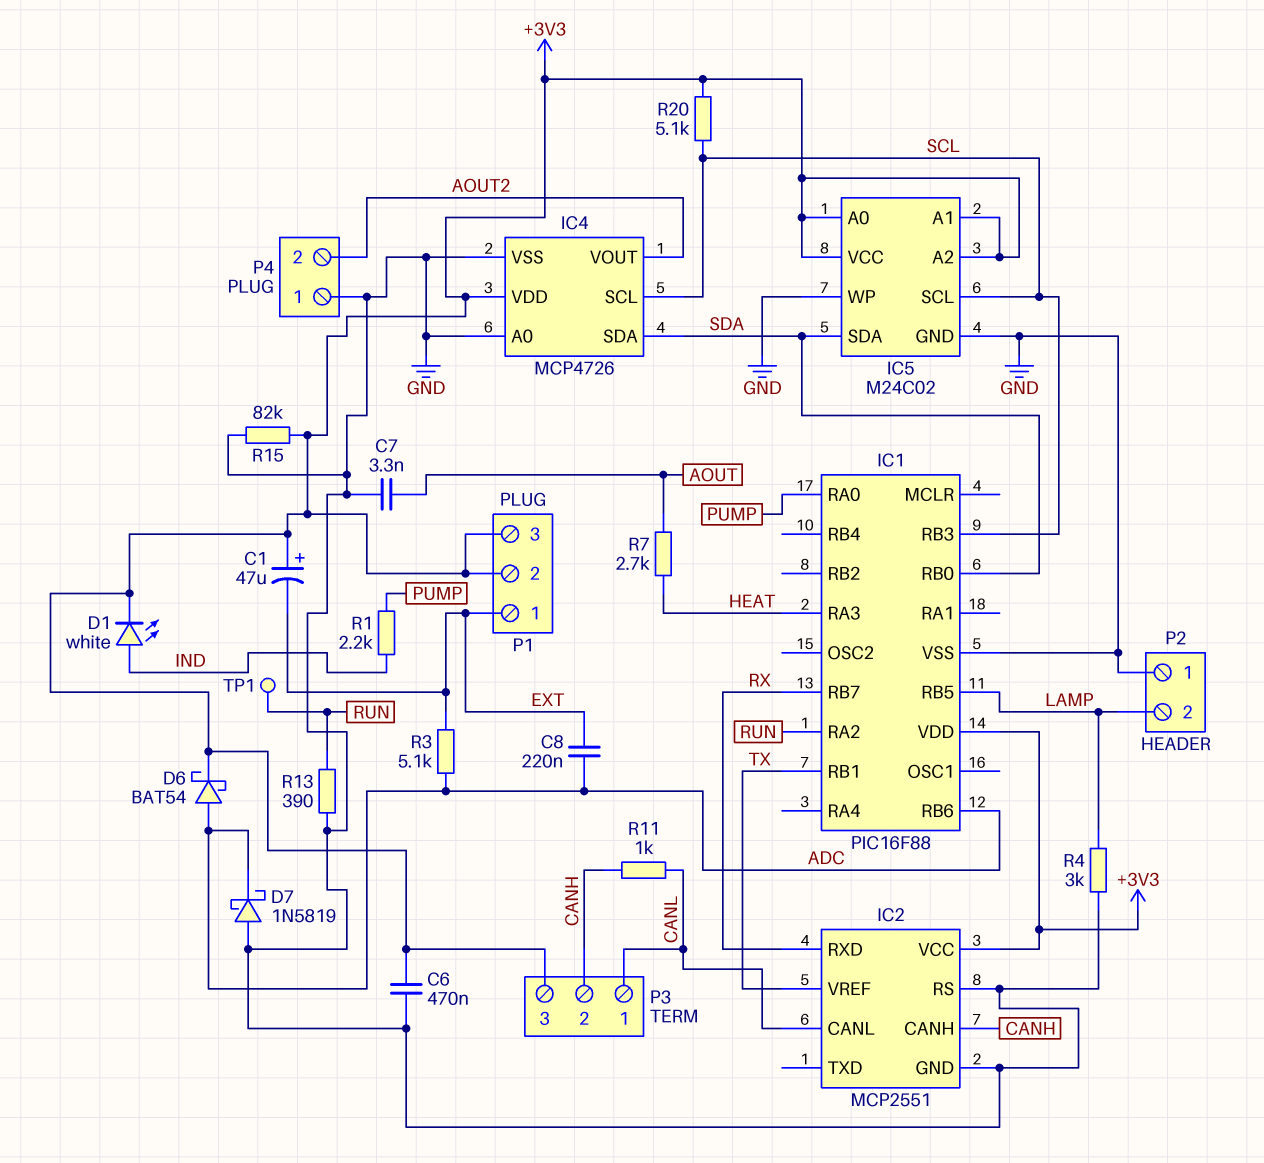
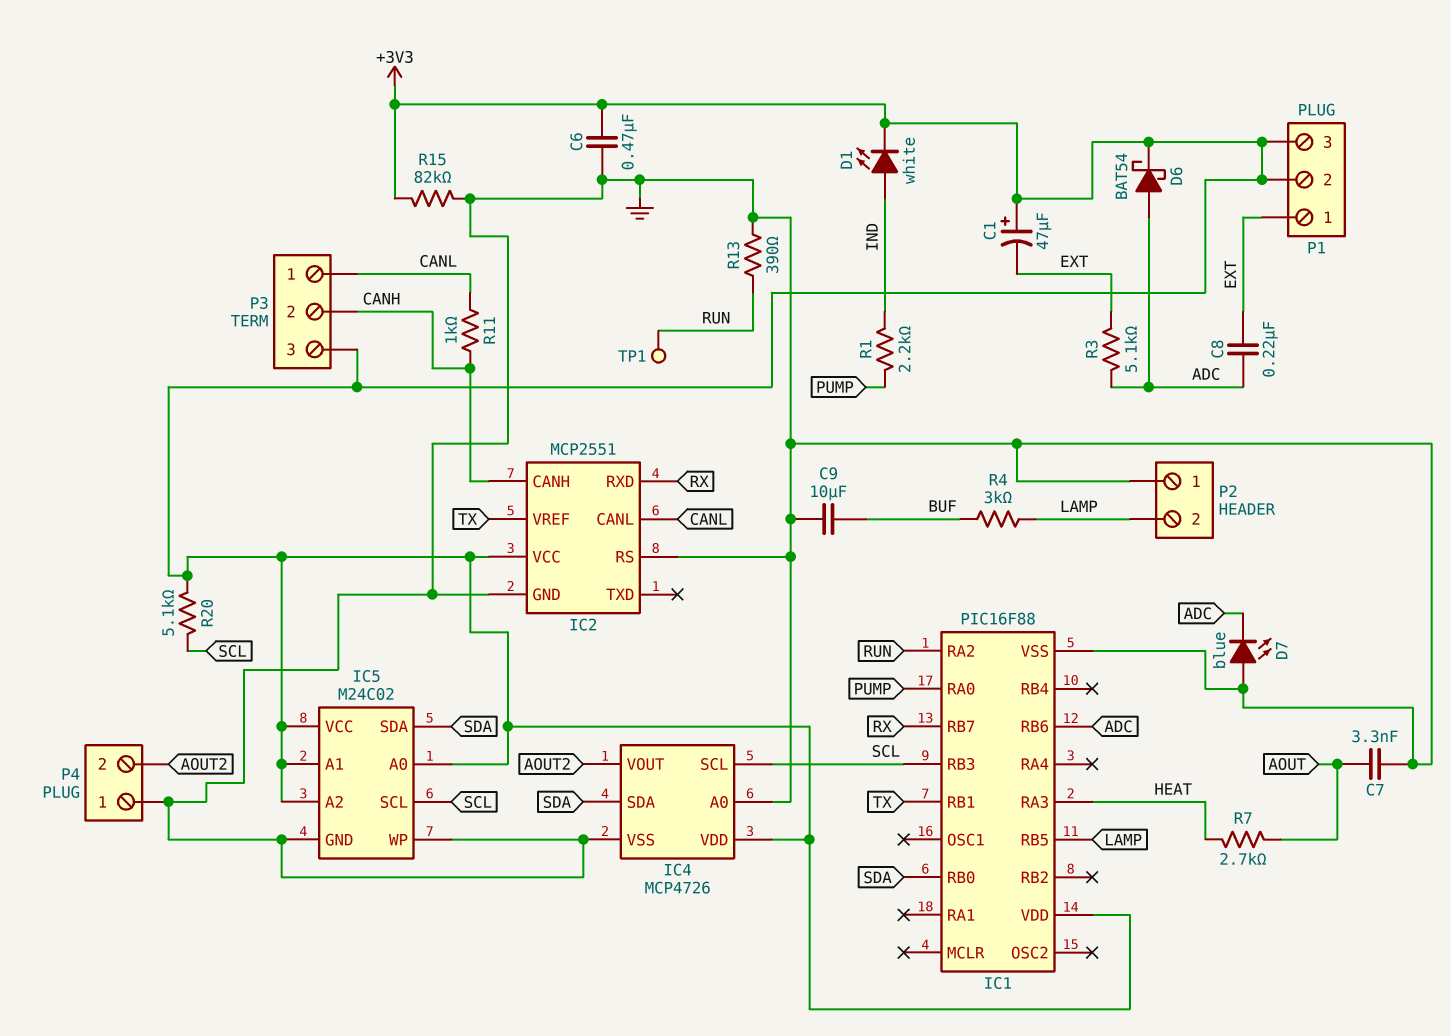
C9: none -> 10uF (BUF, GND)
D7: schottky 1N5819 (A GND, K ADC) -> LED blue (A GND, K ADC)
R4: 3k (GND, LAMP) -> 3k (BUF, LAMP)

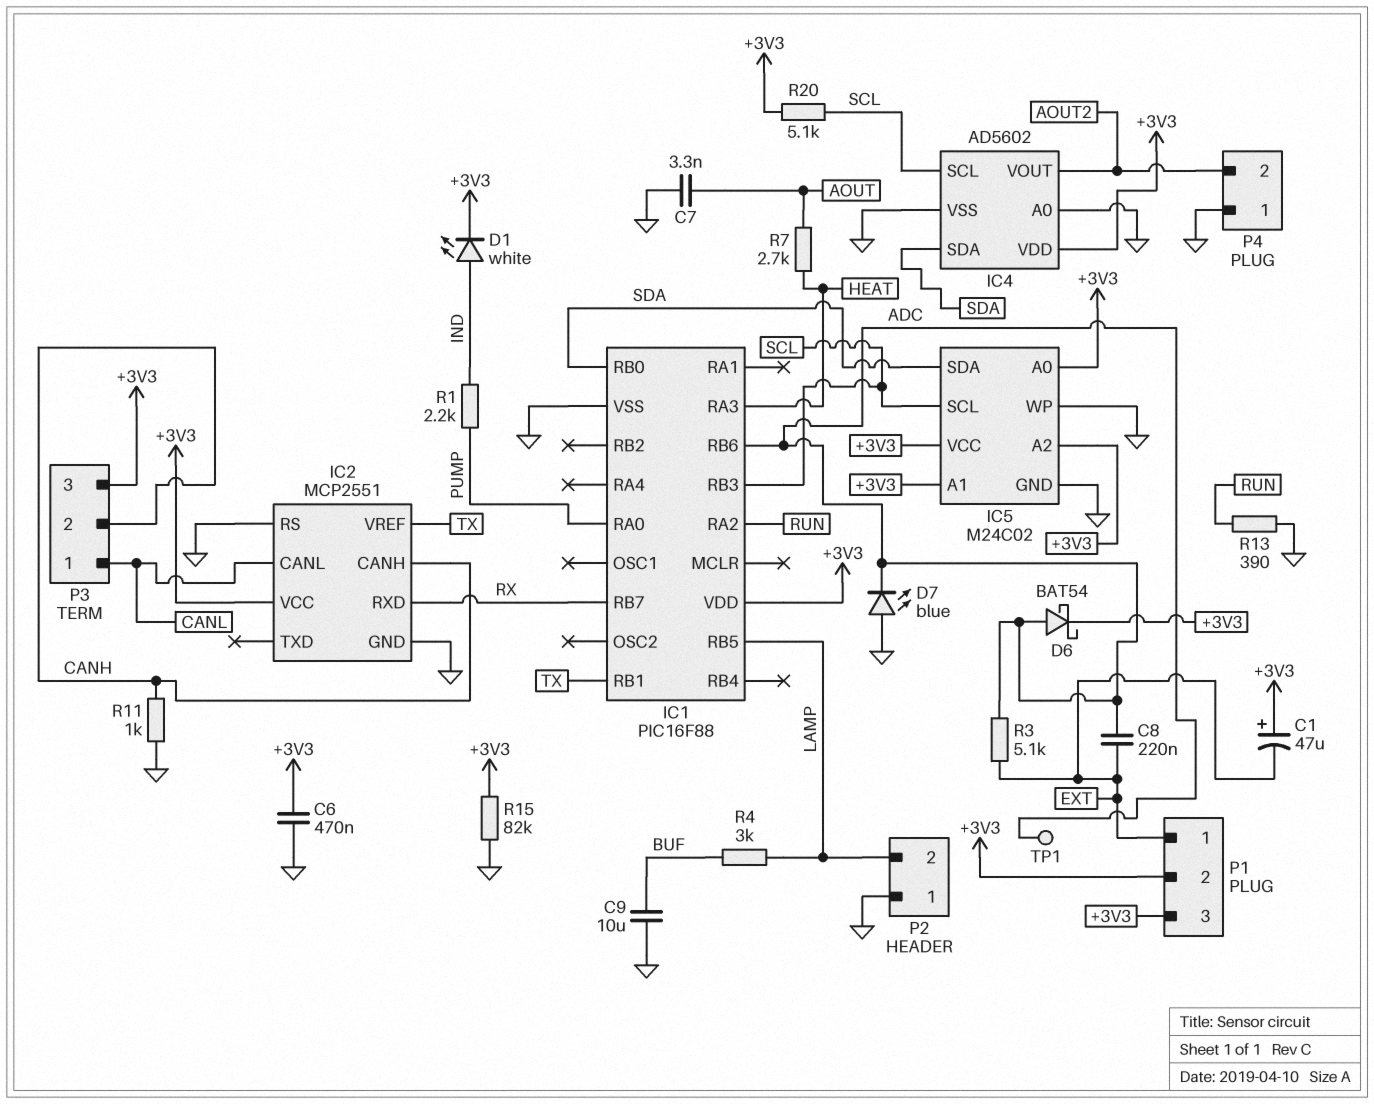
IC4: MCP4726 -> AD5602
R11: 1k (CANH, CANL) -> 1k (CANH, GND)
TP1: test point (RUN) -> test point (ADC)

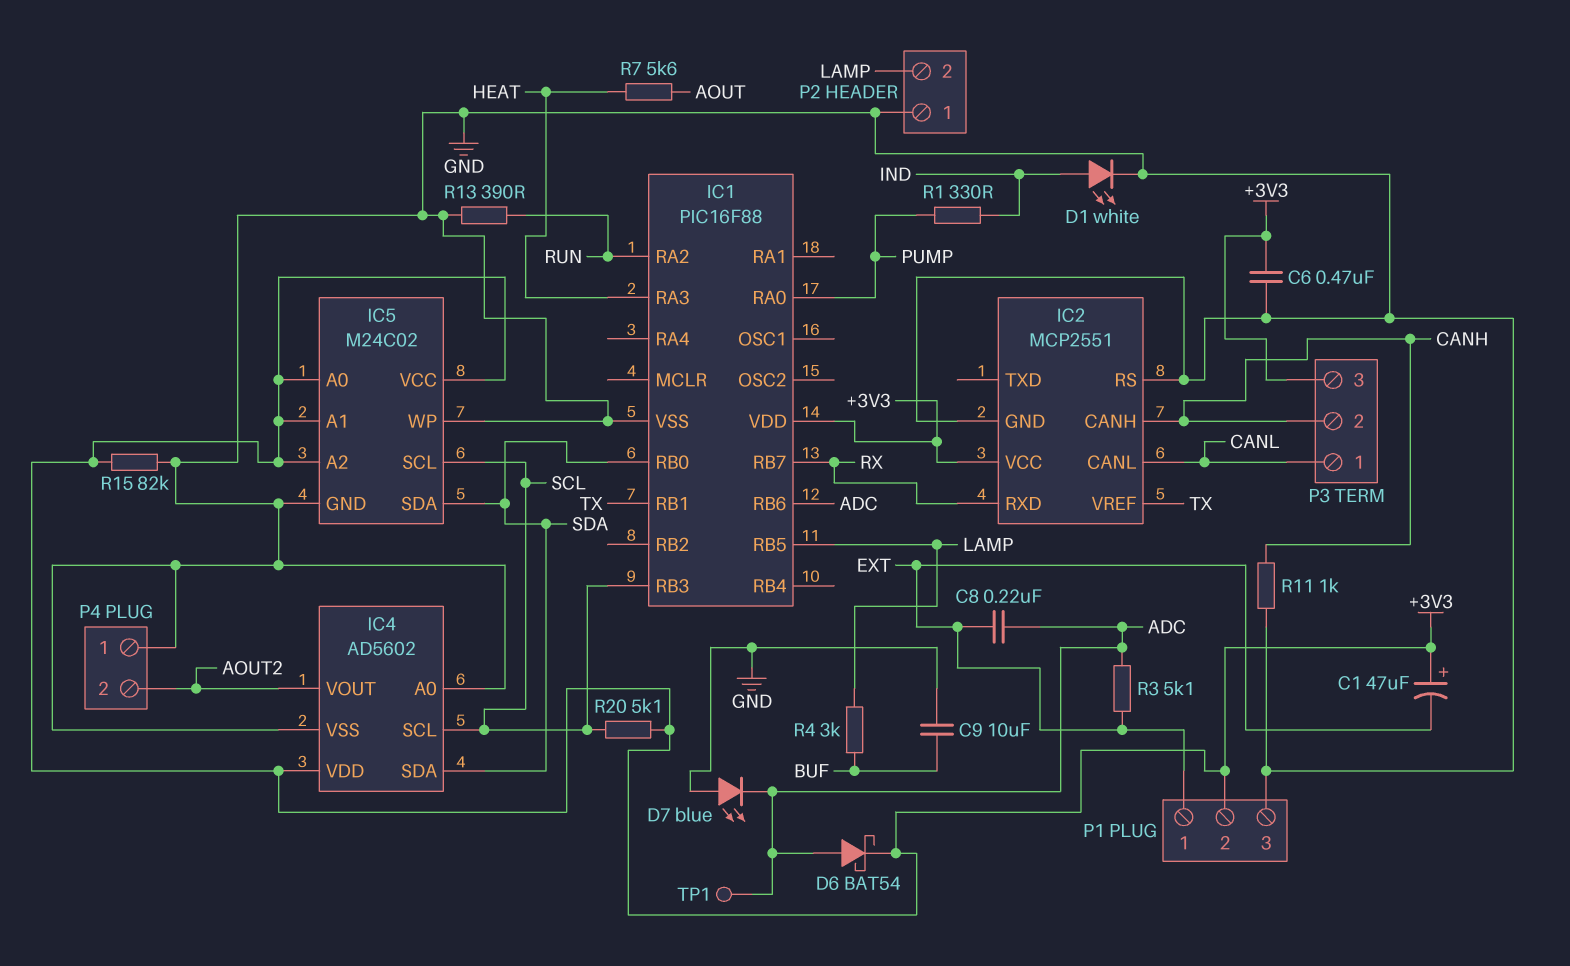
C7: 3.3nF (AOUT, GND) -> none
D1: LED white (A IND, K +3V3) -> LED white (A IND, K GND)
P1 pin 3: +3V3 -> GND
R1: 2.2k (IND, PUMP) -> 330 (IND, PUMP)
R7: 2.7k (AOUT, HEAT) -> 5.6k (AOUT, HEAT)

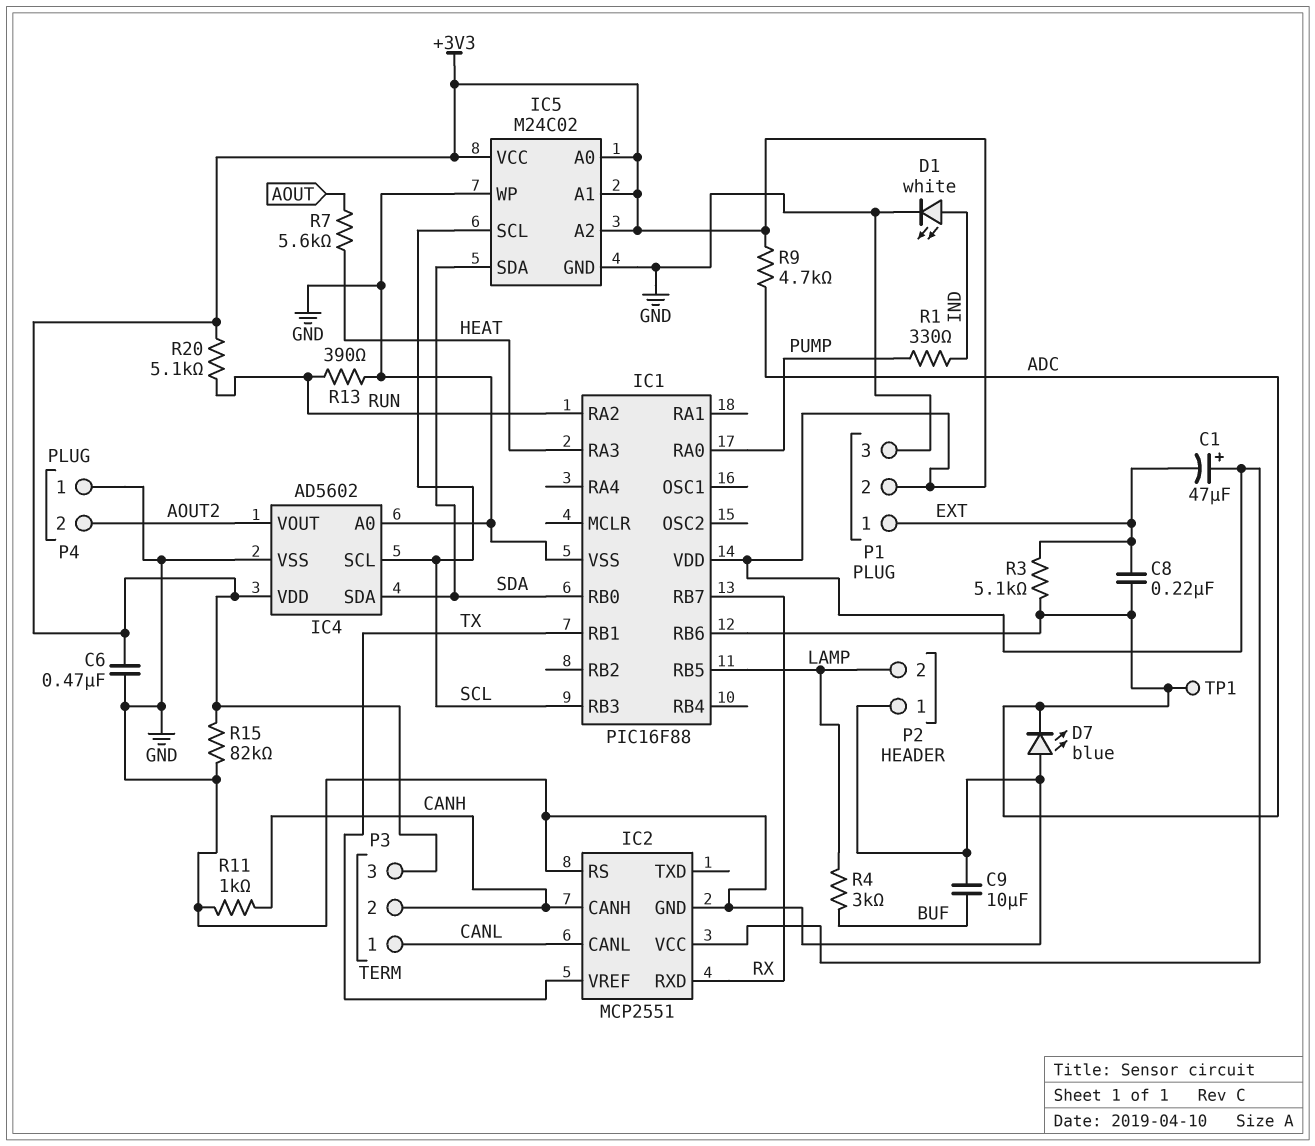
D6: schottky BAT54 (A ADC, K +3V3) -> none
R9: none -> 4.7k (+3V3, ADC)
R20: 5.1k (+3V3, SCL) -> 5.1k (+3V3, RUN)

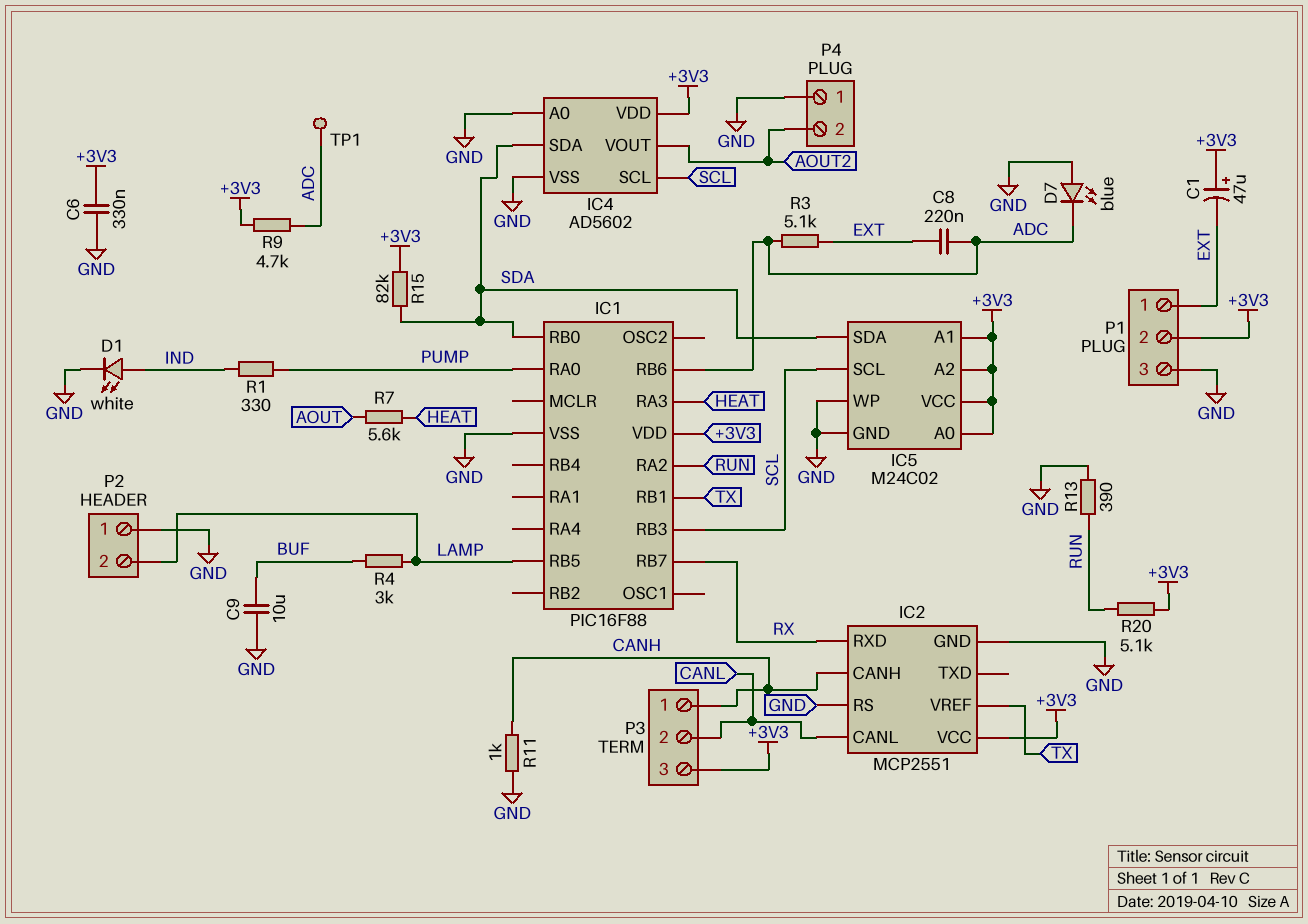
C6: 470nF (+3V3, GND) -> 330nF (+3V3, GND)
P3 pin 1: CANL -> CANH
P3 pin 2: CANH -> CANL
R15: 82k (+3V3, GND) -> 82k (+3V3, SDA)

